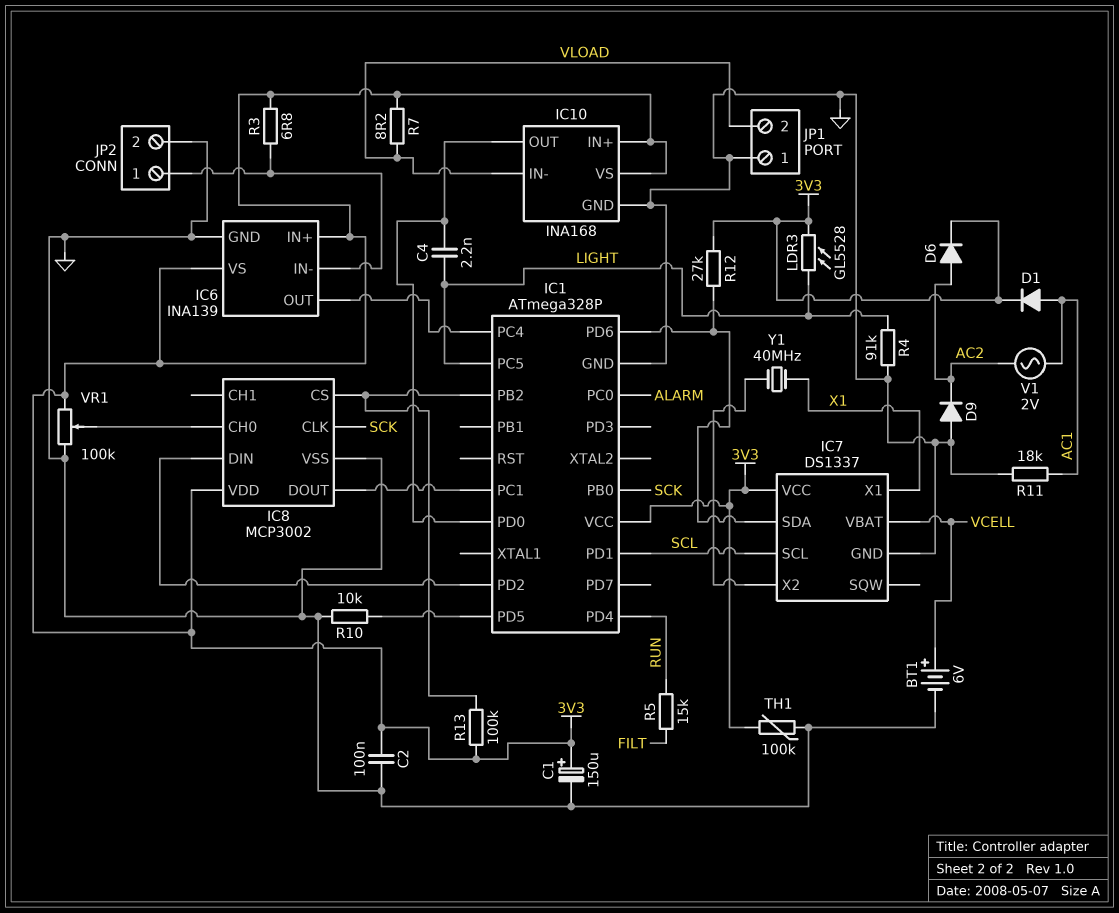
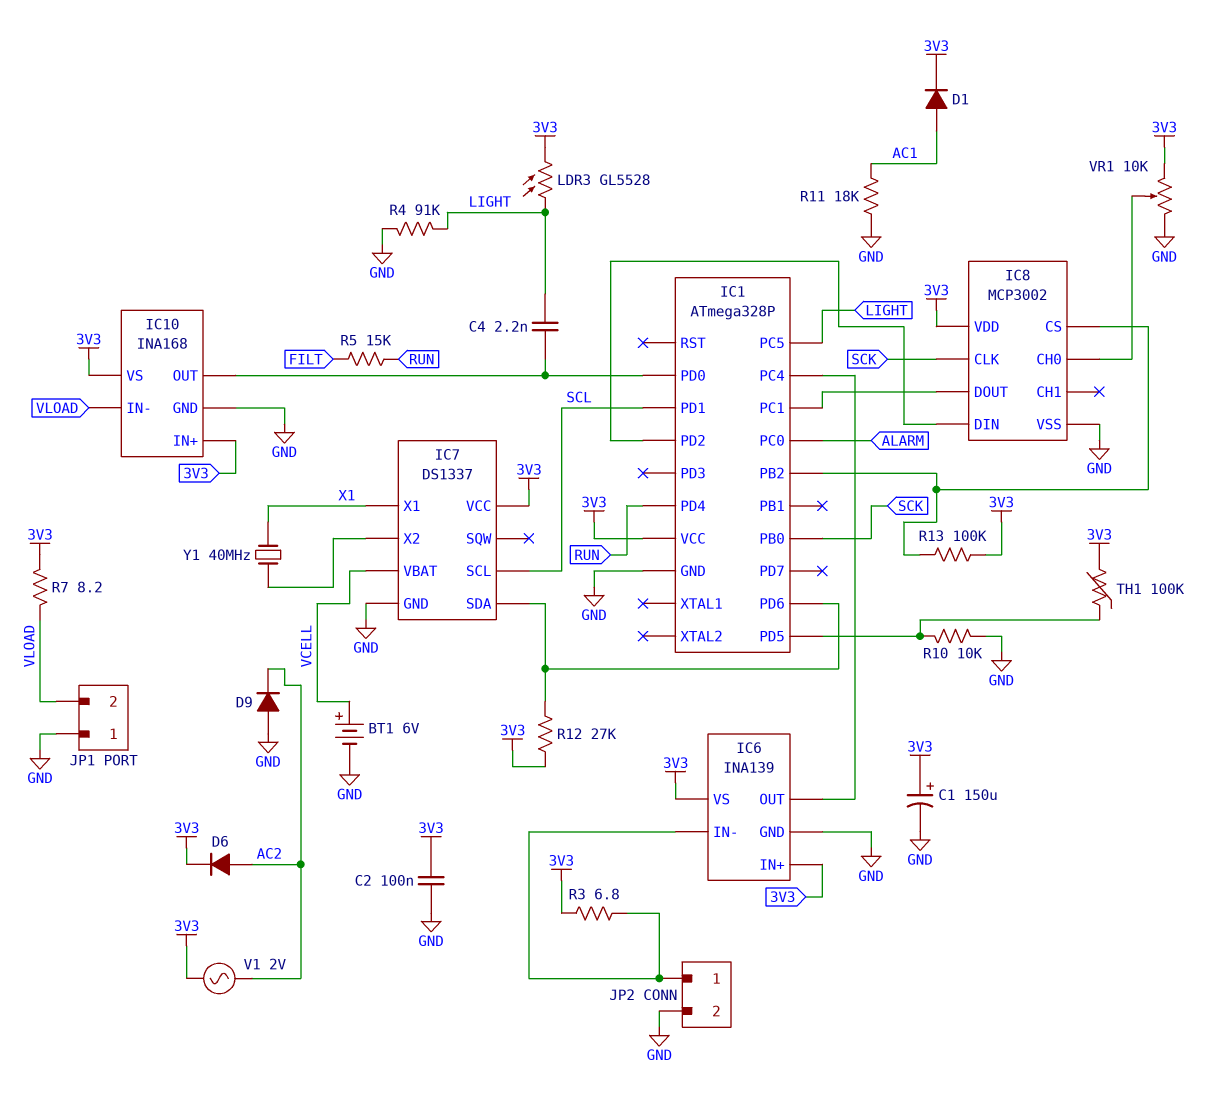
TH1: 100k (3V3, GND) -> 100k (3V3, IC1/PD5)
V1: AC 2V (AC1, AC2) -> AC 2V (3V3, AC2)
VR1: 100k (3V3, GND, wiper IC8/CH0) -> 10k (3V3, GND, wiper IC8/CH0)

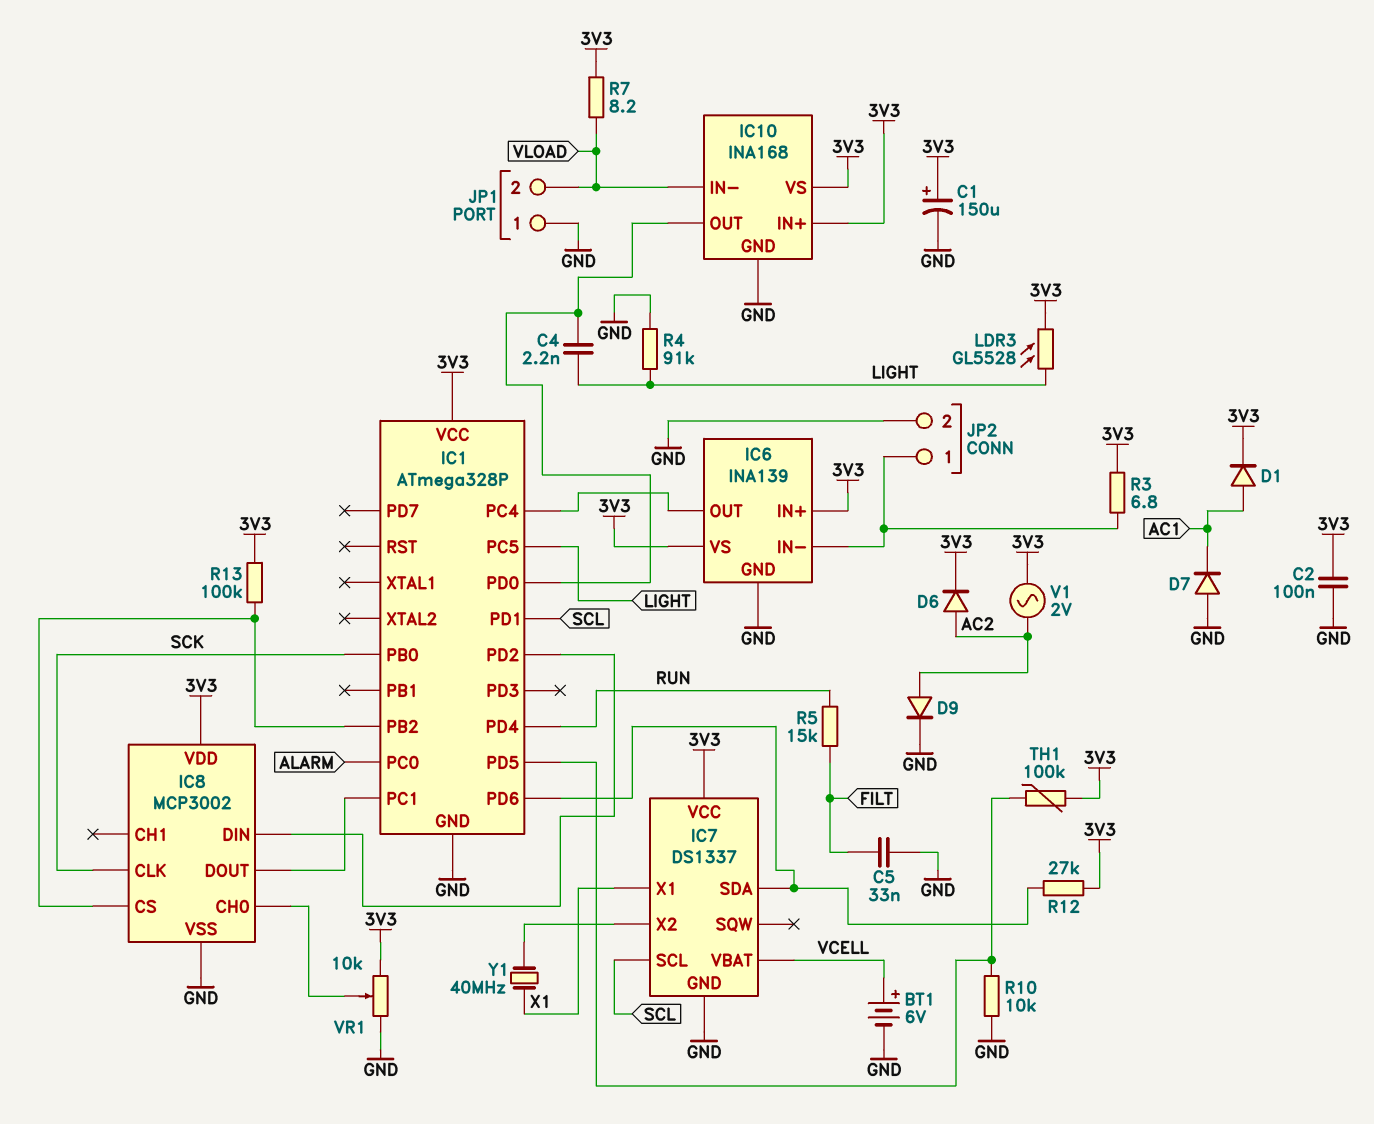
C5: none -> 33nF (FILT, GND)
D7: none -> diode (A GND, K AC1)
D9: diode (A GND, K AC2) -> diode (A AC2, K GND)
R11: 18k (AC1, GND) -> none

